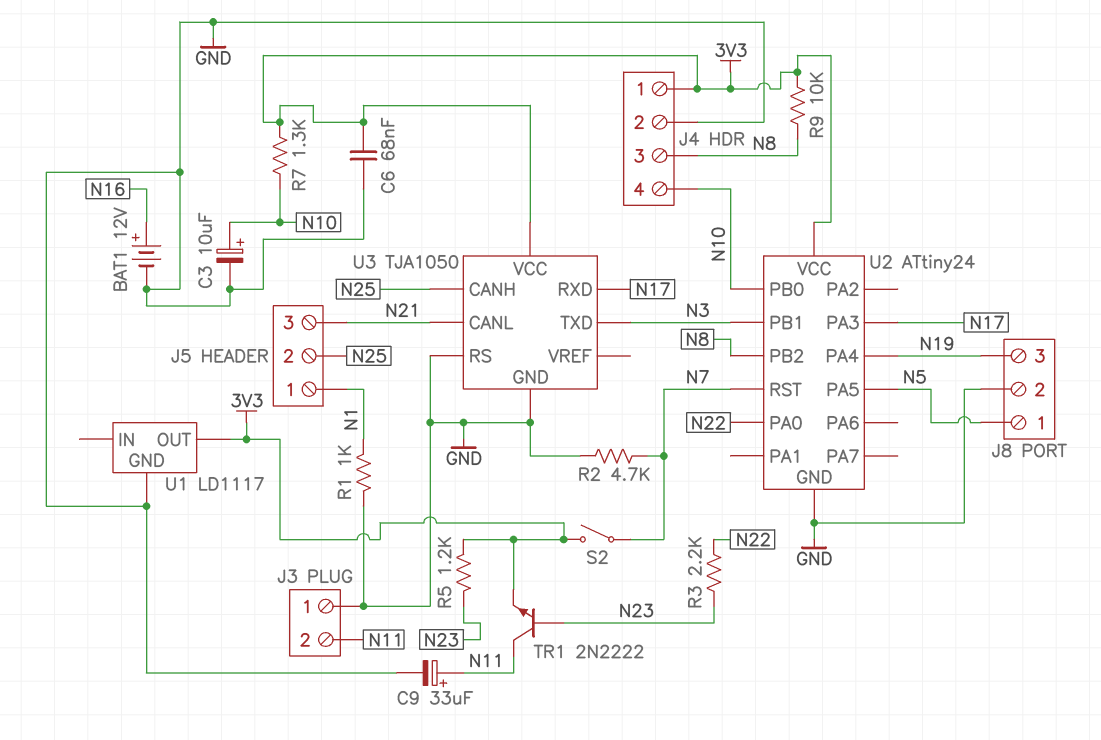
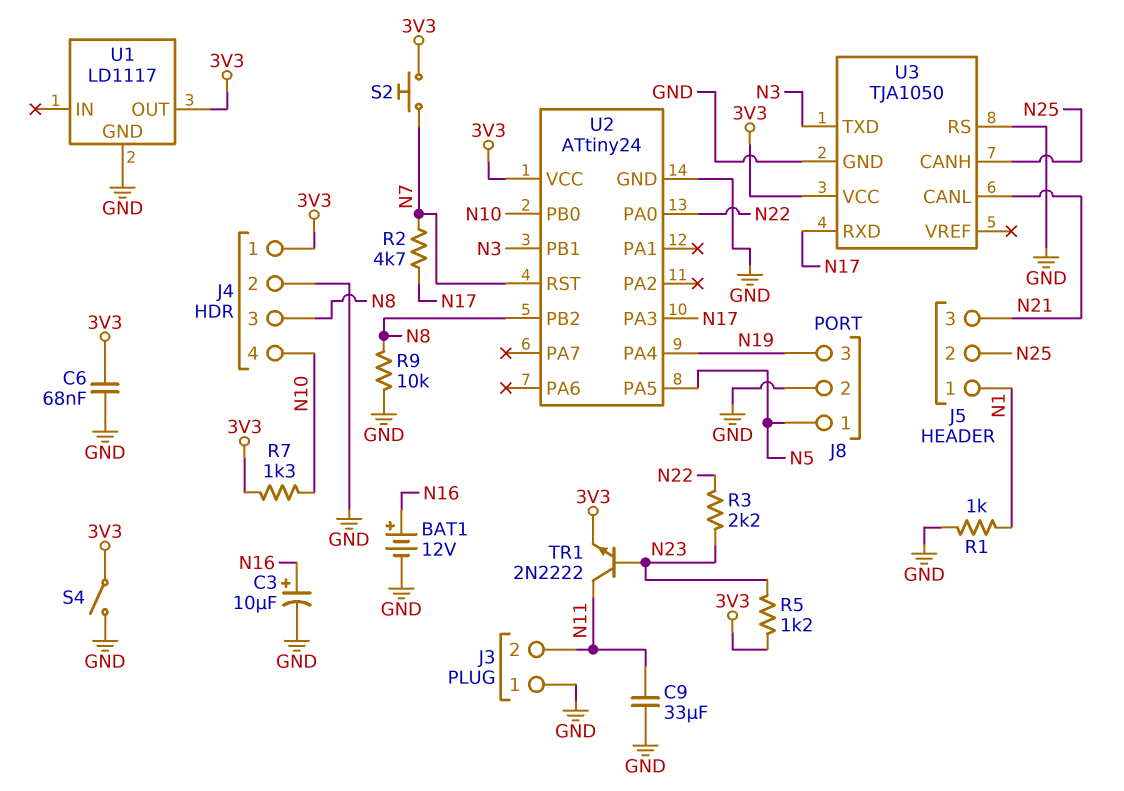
C3: 10uF (plus N10, minus GND) -> 10uF (plus N16, minus GND)
C9: 33uF (plus N11, minus GND) -> 33uF (GND, N11)
R2: 4.7k (GND, N7) -> 4.7k (N7, N17)
R9: 10k (3V3, N8) -> 10k (GND, N8)
S2: switch (3V3, N7) -> button (3V3, N7)
S4: none -> switch (3V3, GND)

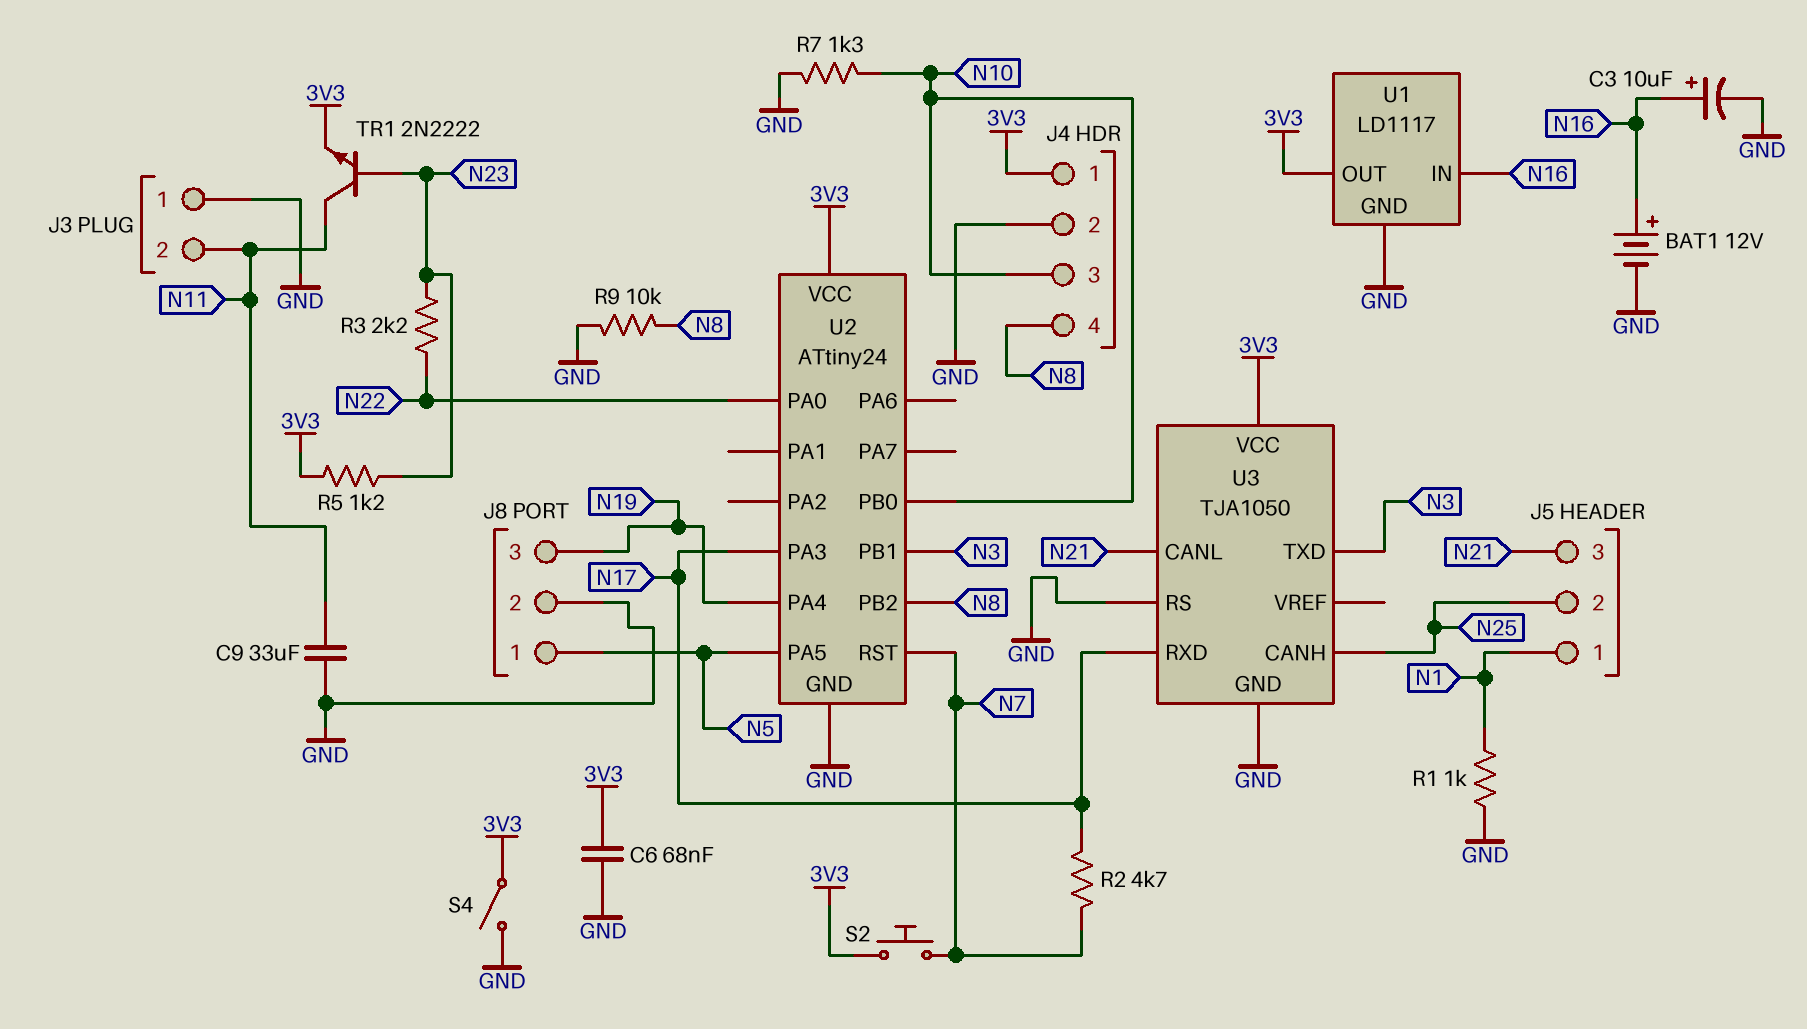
J4 pin 3: N8 -> N10
J4 pin 4: N10 -> N8
R7: 1.3k (3V3, N10) -> 1.3k (GND, N10)
U1 pin IN: none -> N16

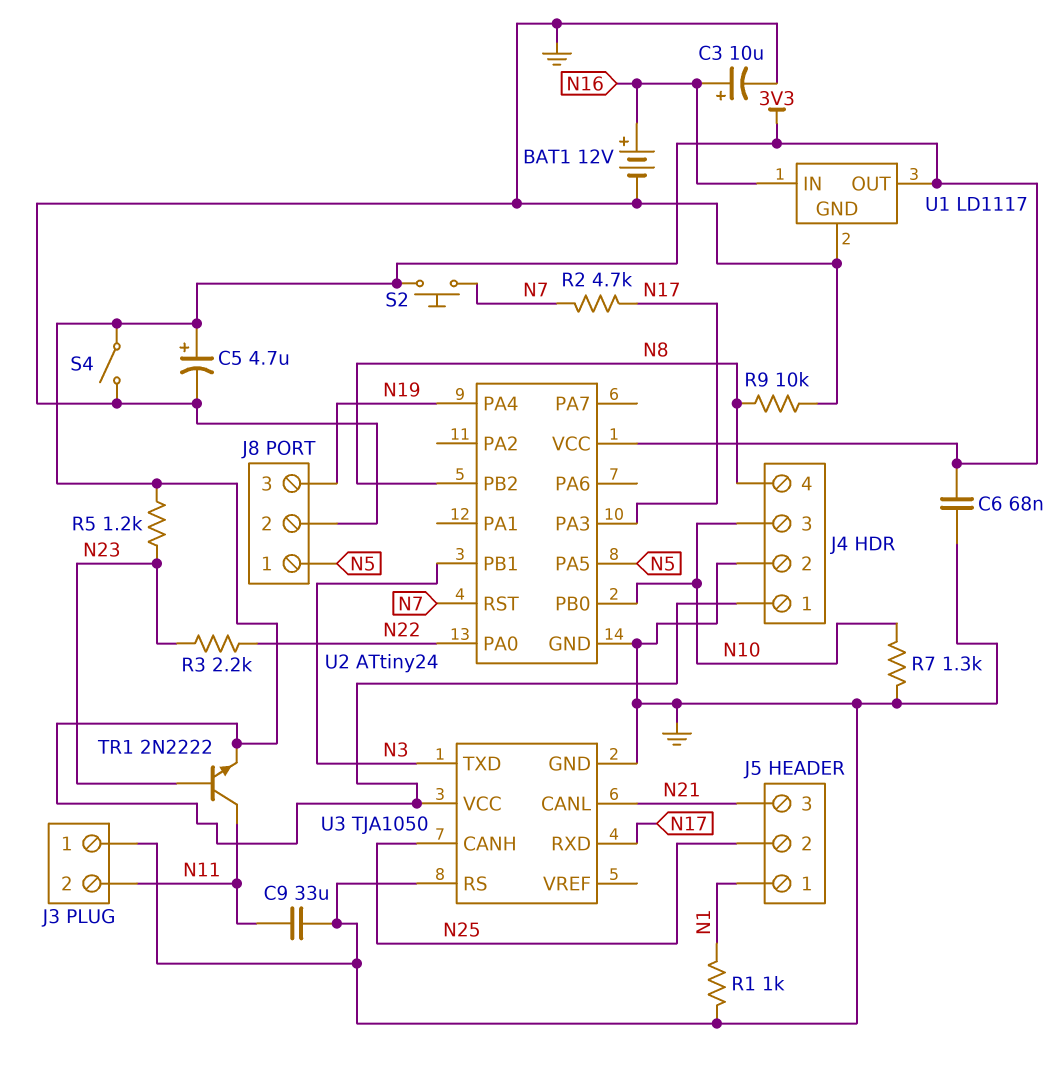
C5: none -> 4.7uF (plus 3V3, minus GND)

